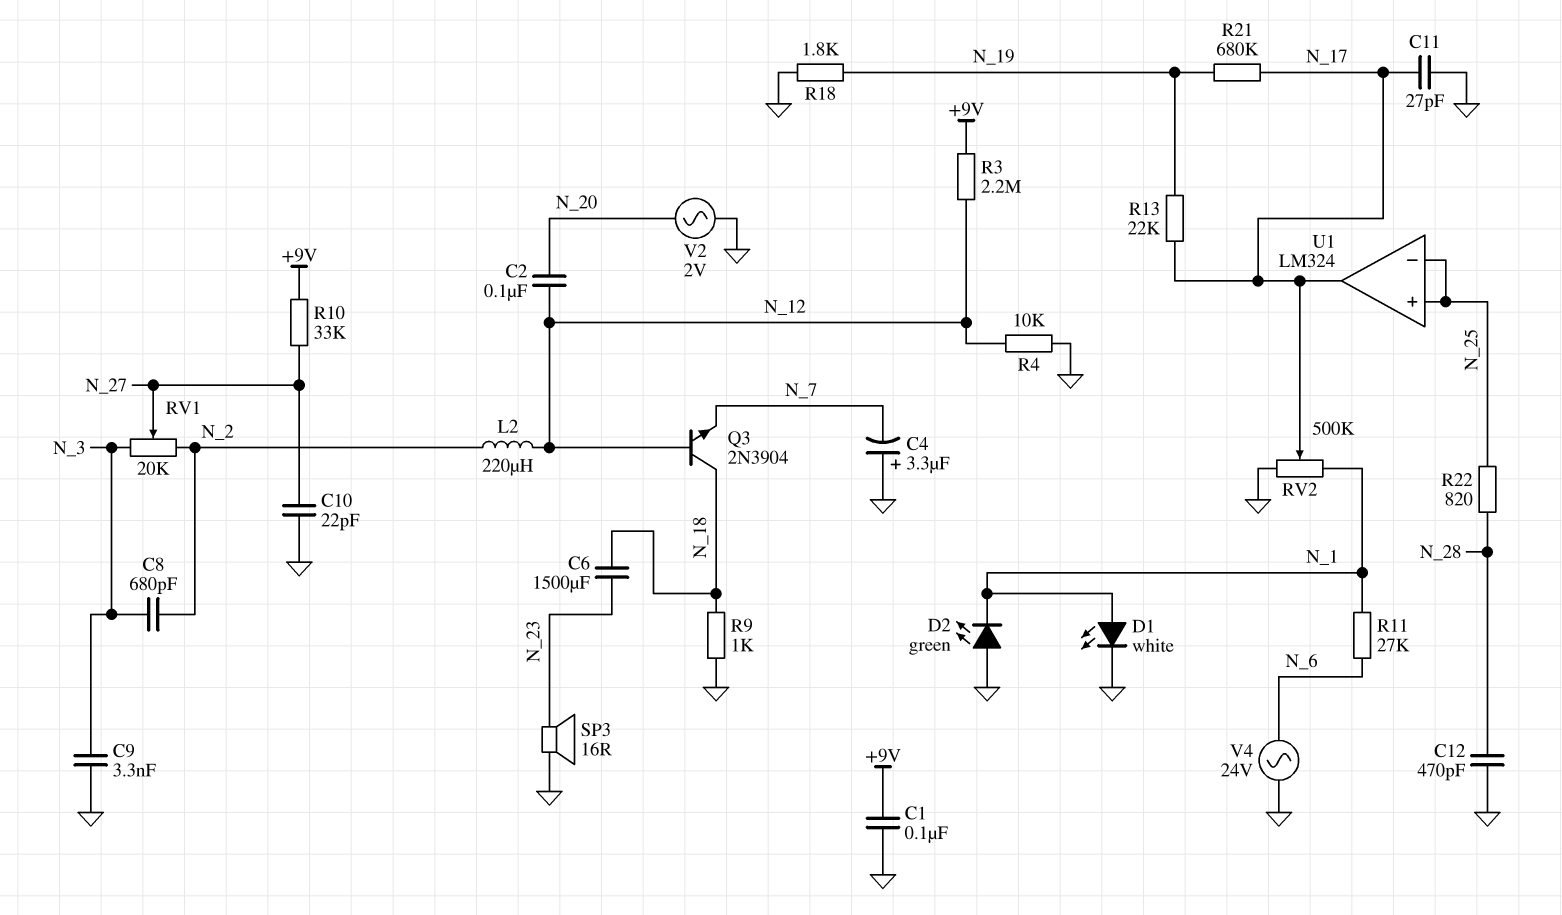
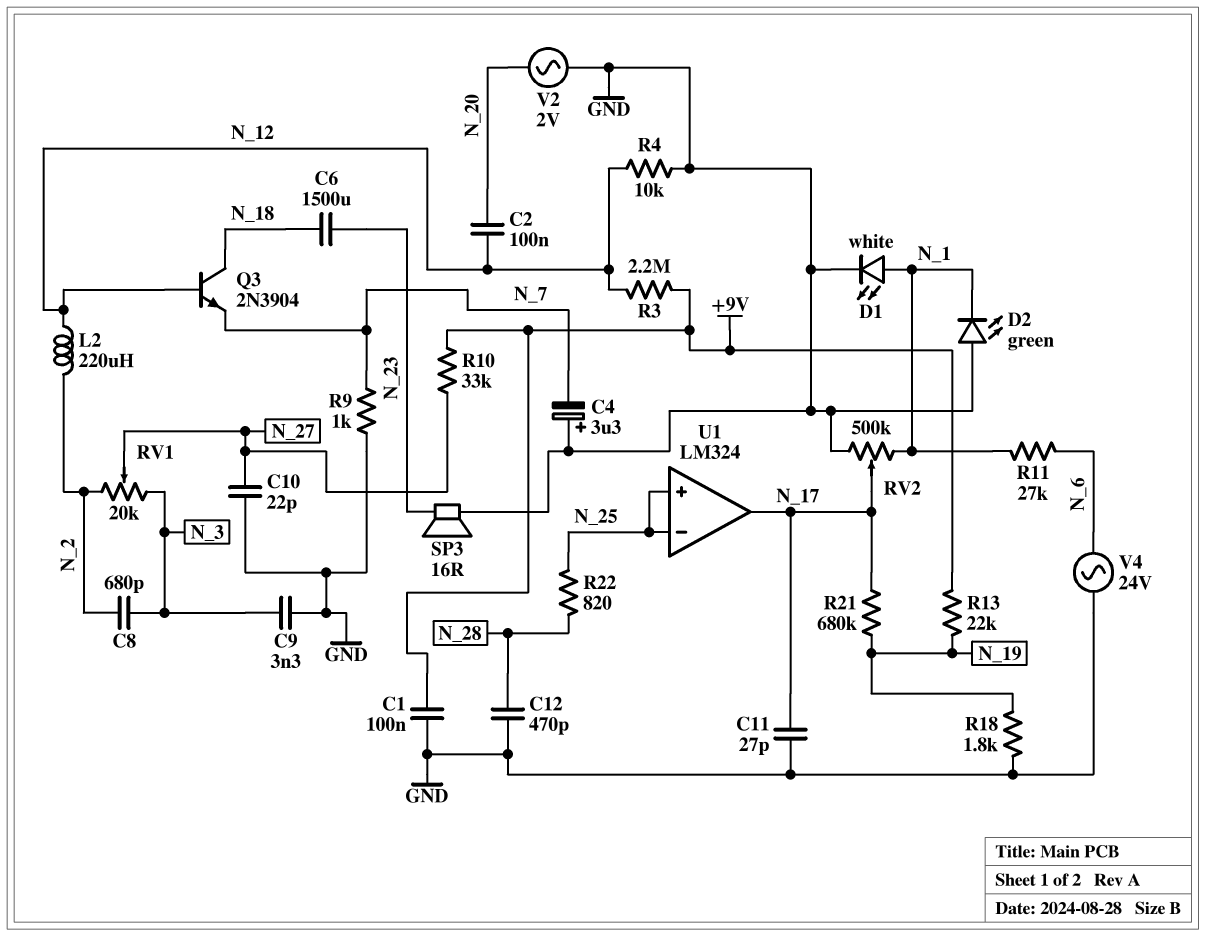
R9: 1k (GND, N_18) -> 1k (GND, N_7)
R13: 22k (N_17, N_19) -> 22k (+9V, N_19)

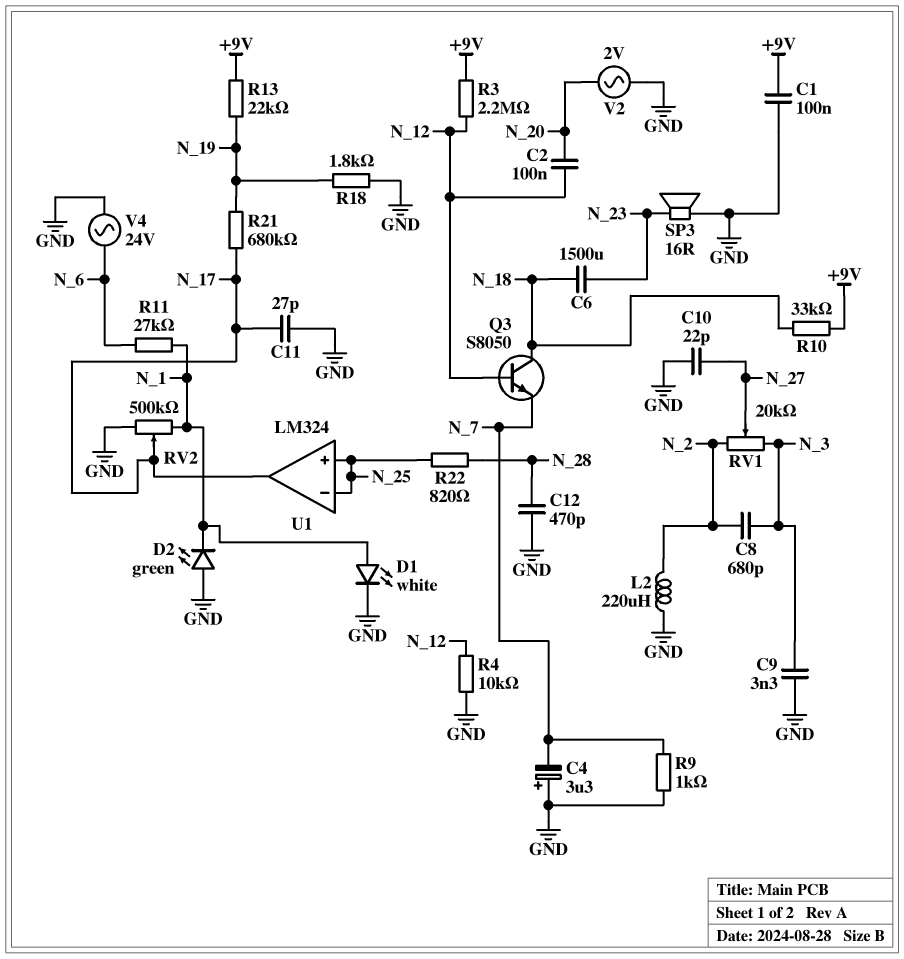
L2: 220uH (N_2, N_12) -> 220uH (GND, N_2)
Q3: NPN 2N3904 (B N_12, C N_18, E N_7) -> NPN S8050 (B N_12, C N_18, E N_7)
R10: 33k (+9V, N_27) -> 33k (+9V, N_18)

